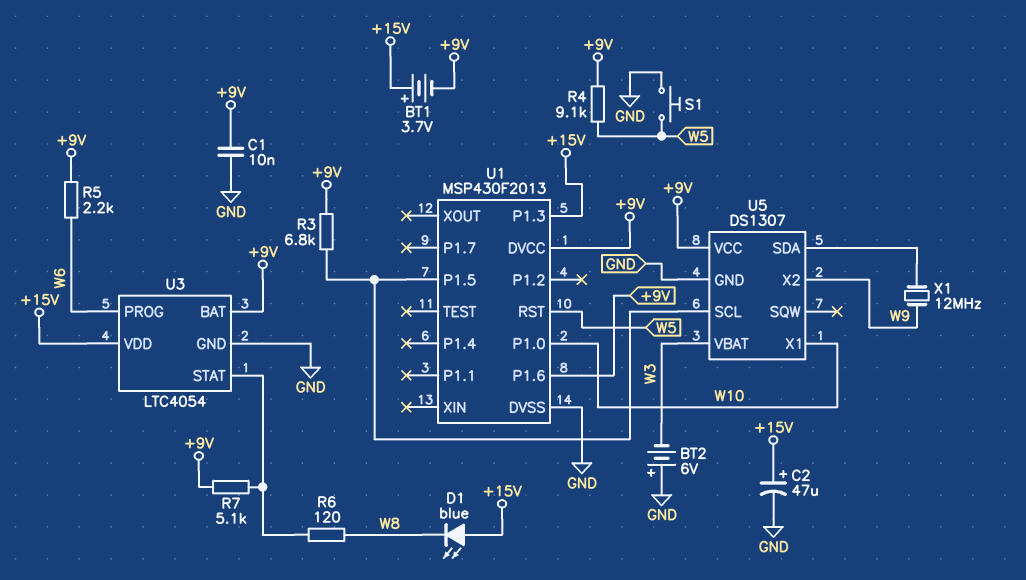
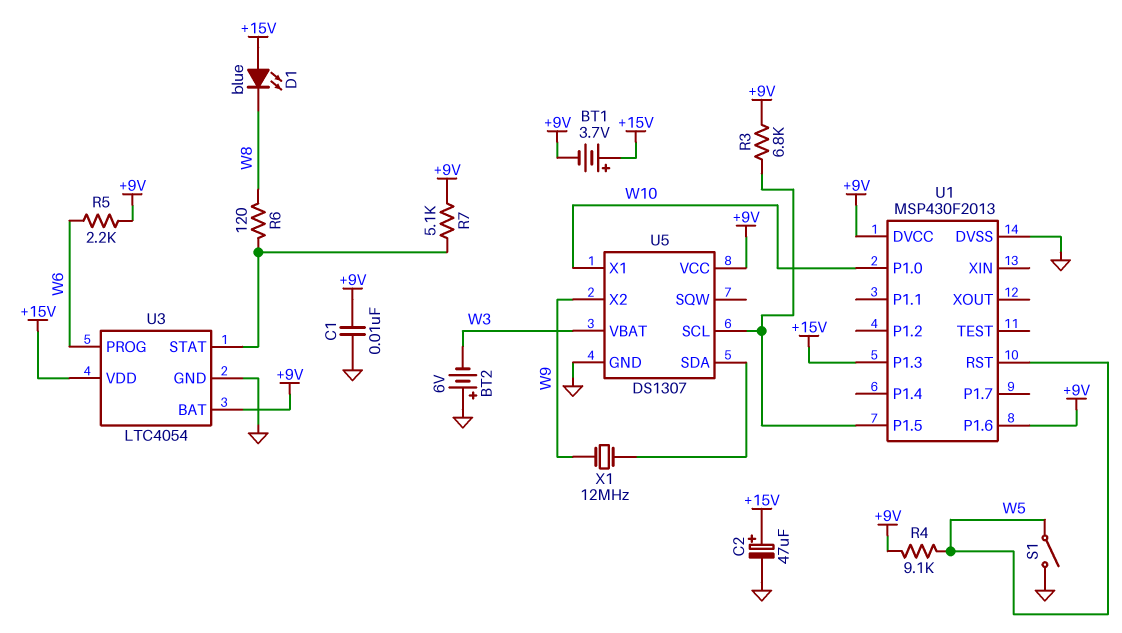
S1: button (GND, W5) -> switch (GND, W5)

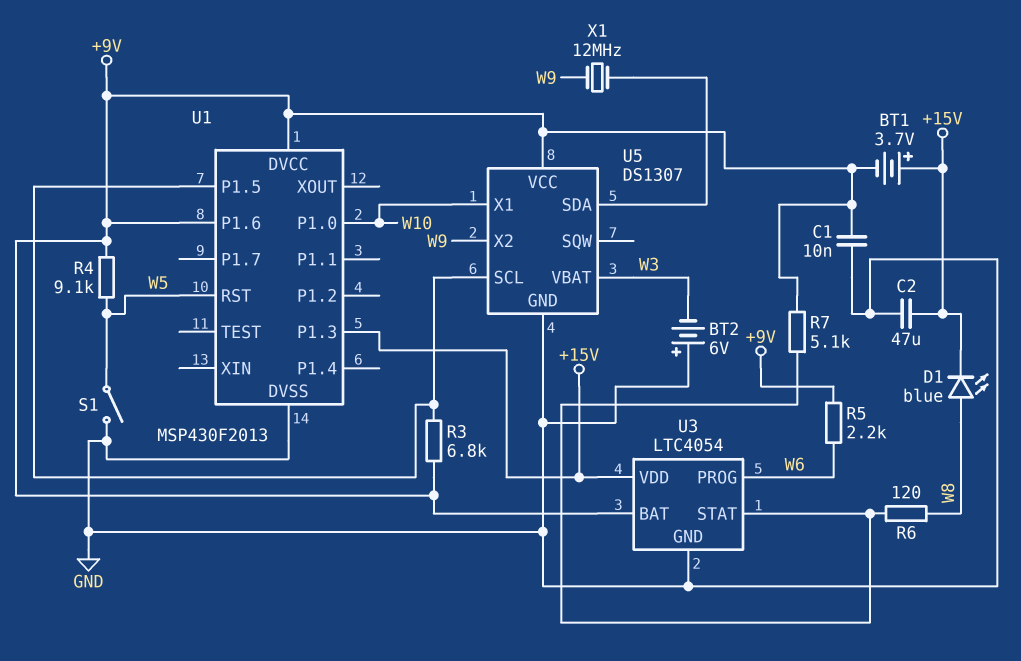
C2: 47uF (plus +15V, minus GND) -> 47uF (+15V, GND)
D1: LED blue (A +15V, K W8) -> LED blue (A W8, K +15V)

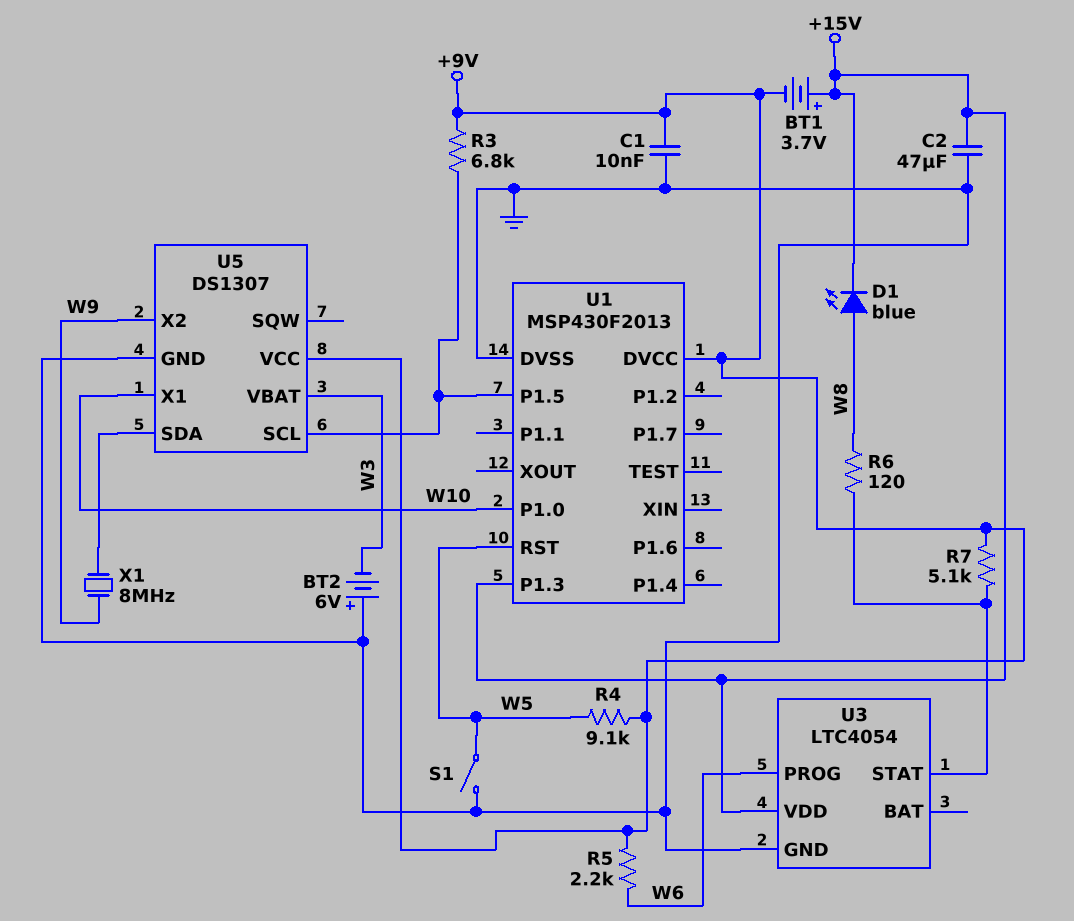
U1 pin P1.6: +9V -> none
U3 pin BAT: +9V -> none
X1: 12MHz (U5/SDA, W9) -> 8MHz (U5/SDA, W9)

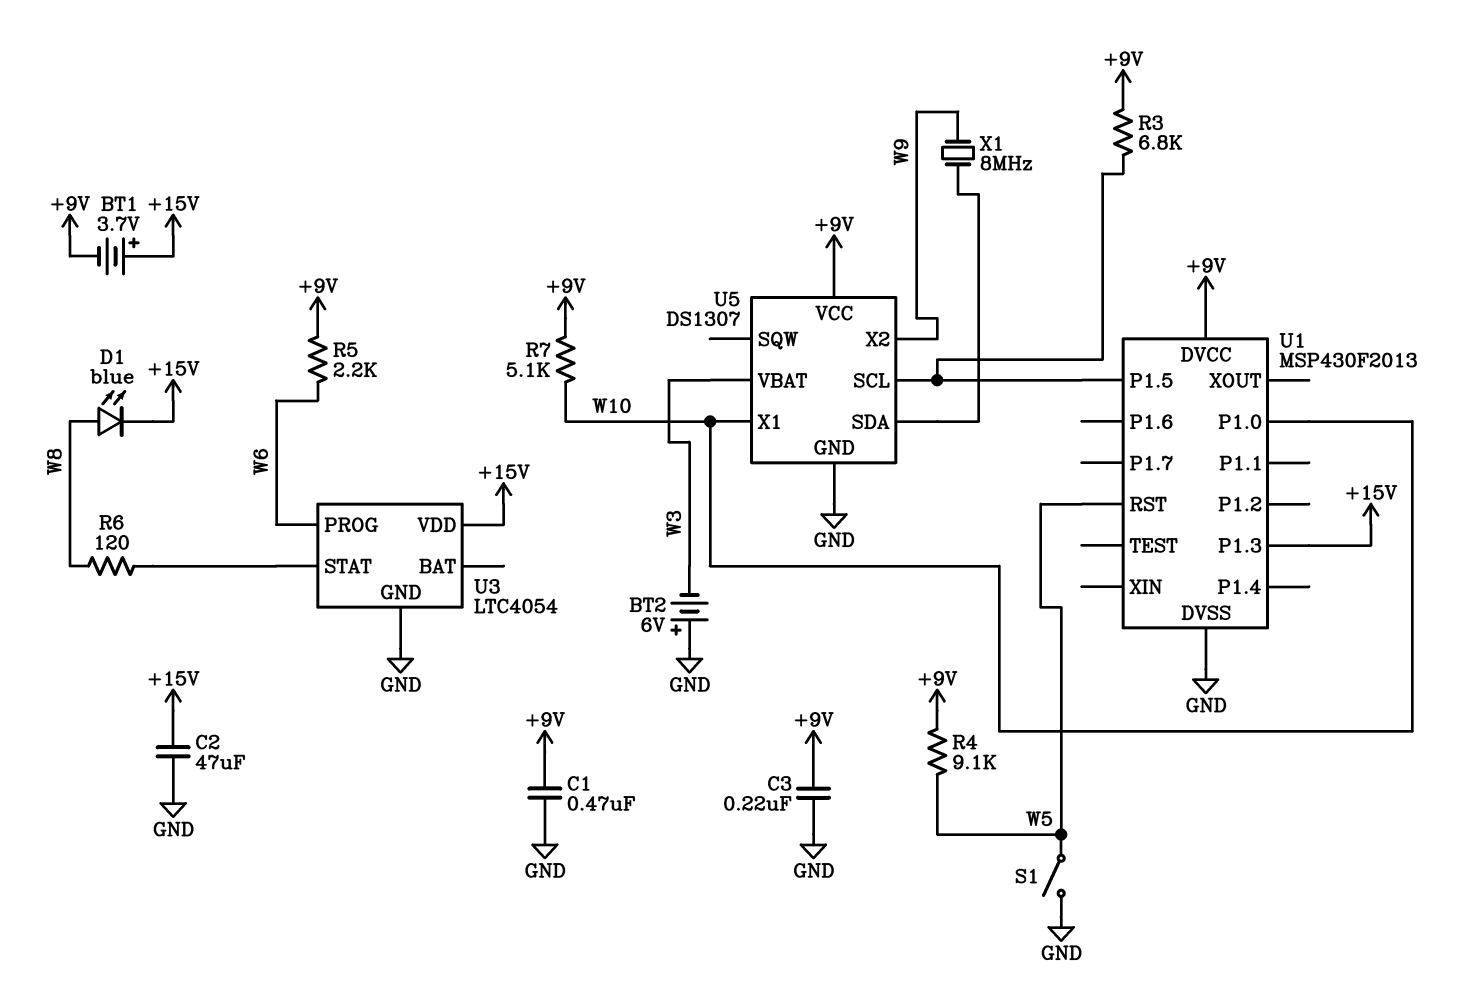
C1: 10nF (+9V, GND) -> 470nF (+9V, GND)
C3: none -> 220nF (+9V, GND)
R7: 5.1k (+9V, U3/STAT) -> 5.1k (+9V, W10)

